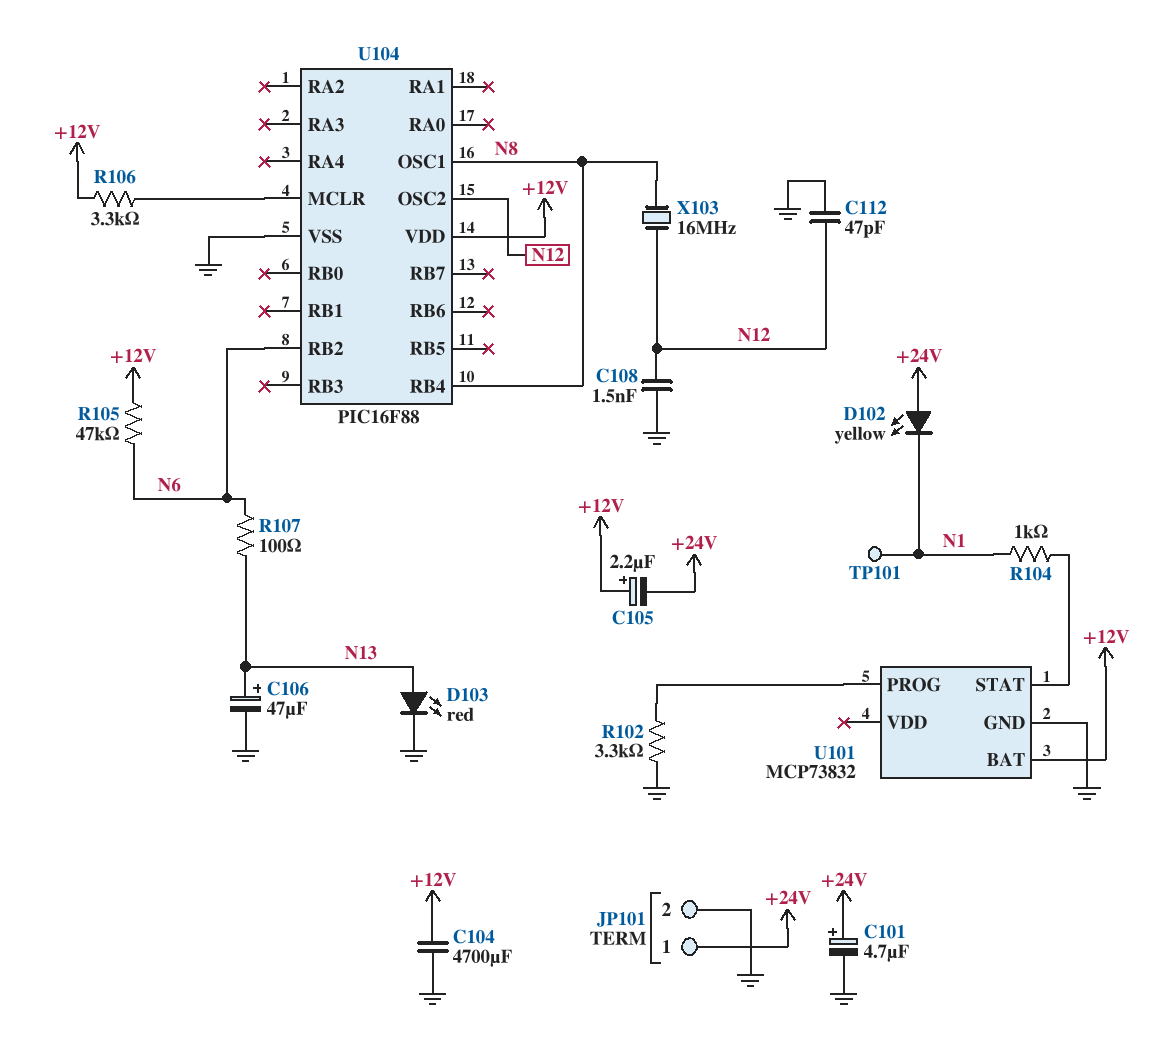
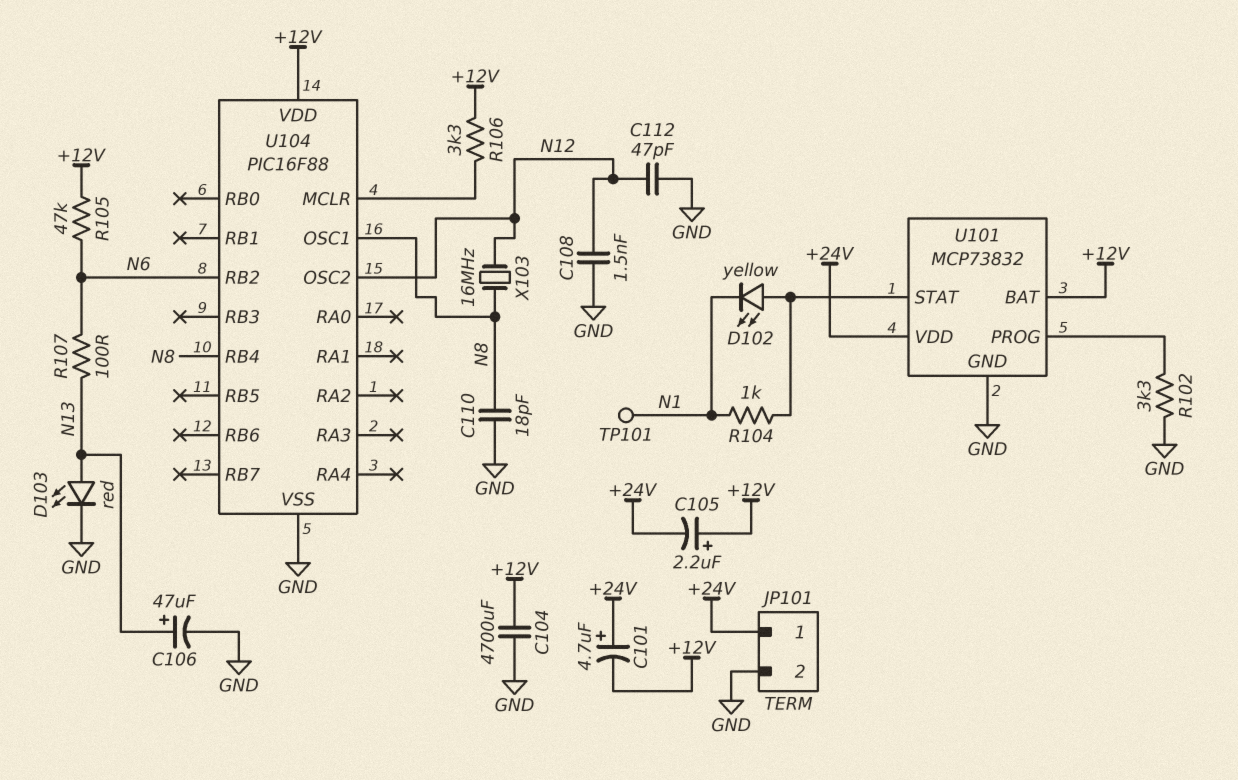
C101: 4.7uF (plus +24V, minus GND) -> 4.7uF (plus +24V, minus +12V)
C110: none -> 18pF (GND, N8)
D102: LED yellow (A +24V, K N1) -> LED yellow (A U101/STAT, K N1)
U101 pin VDD: none -> +24V

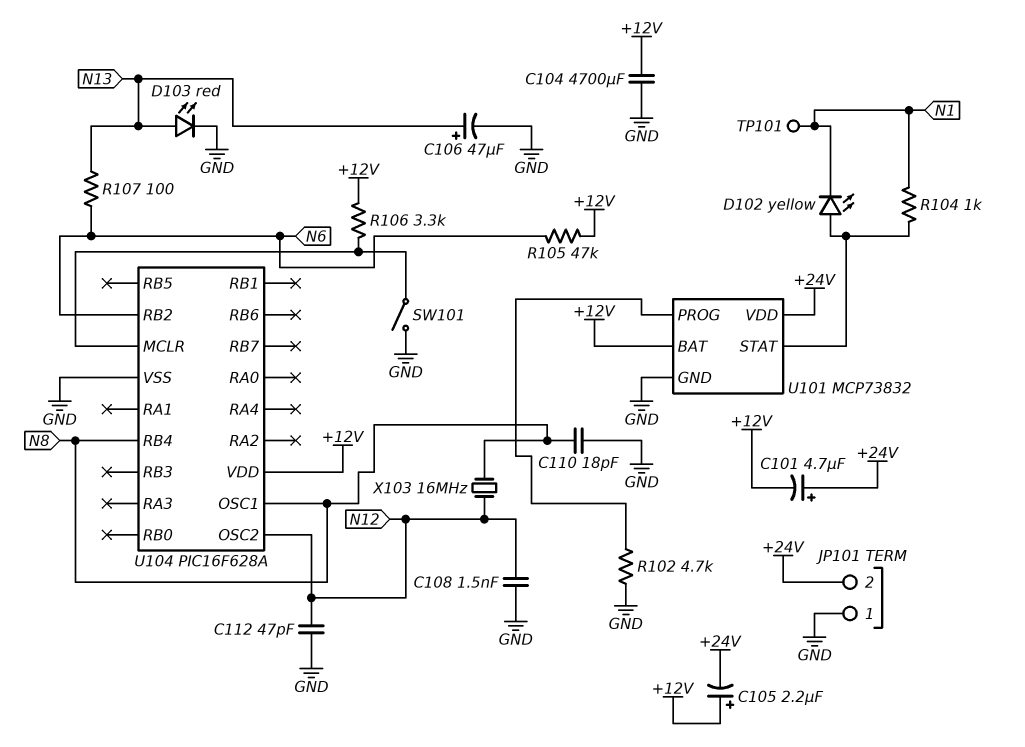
JP101 pin 1: +24V -> GND
JP101 pin 2: GND -> +24V
R102: 3.3k (GND, U101/PROG) -> 4.7k (GND, U101/PROG)
SW101: none -> switch (GND, U104/MCLR)
U104: PIC16F88 -> PIC16F628A

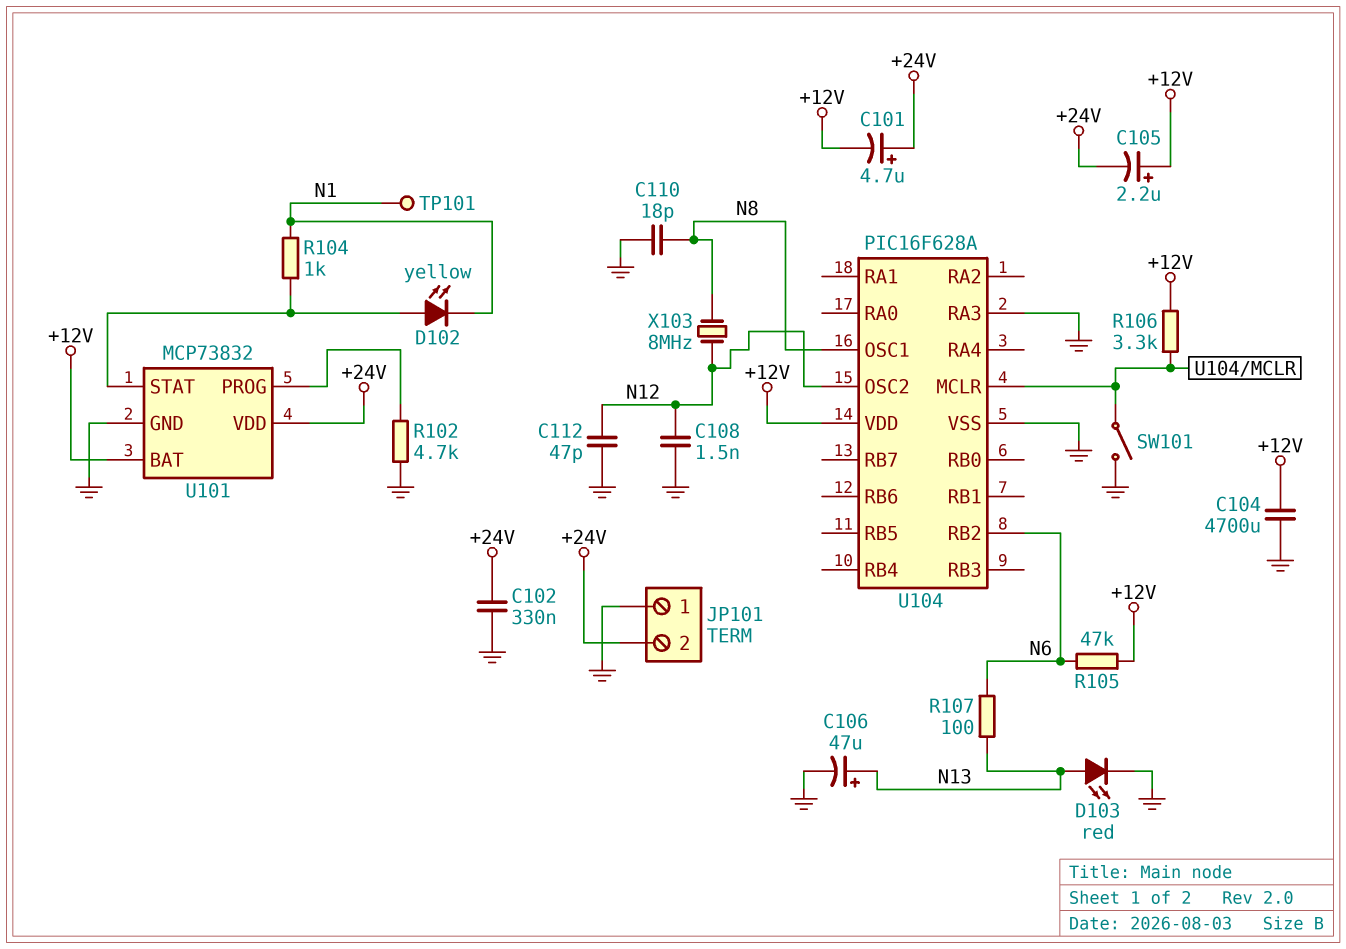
C102: none -> 330nF (+24V, GND)
U104 pin RA3: none -> GND
U104 pin RB4: N8 -> none
X103: 16MHz (N8, N12) -> 8MHz (N8, N12)

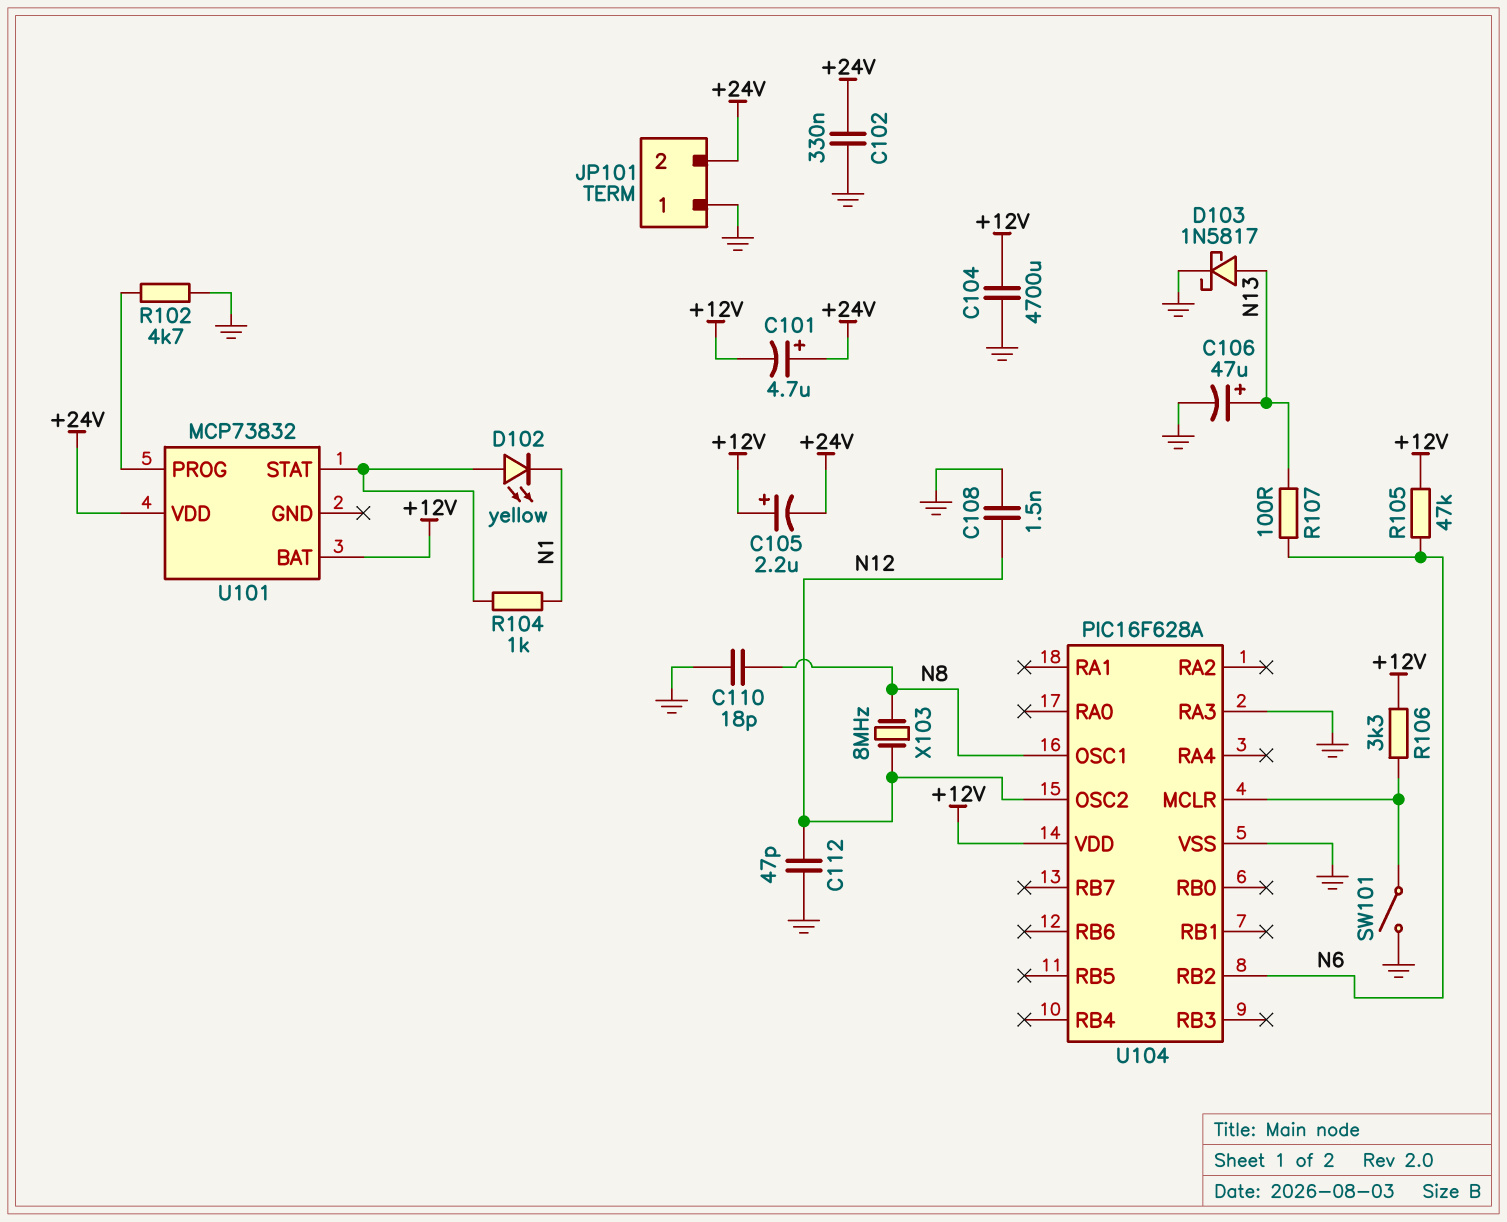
D103: LED red (A N13, K GND) -> schottky 1N5817 (A N13, K GND)
TP101: test point (N1) -> none
U101 pin GND: GND -> none

